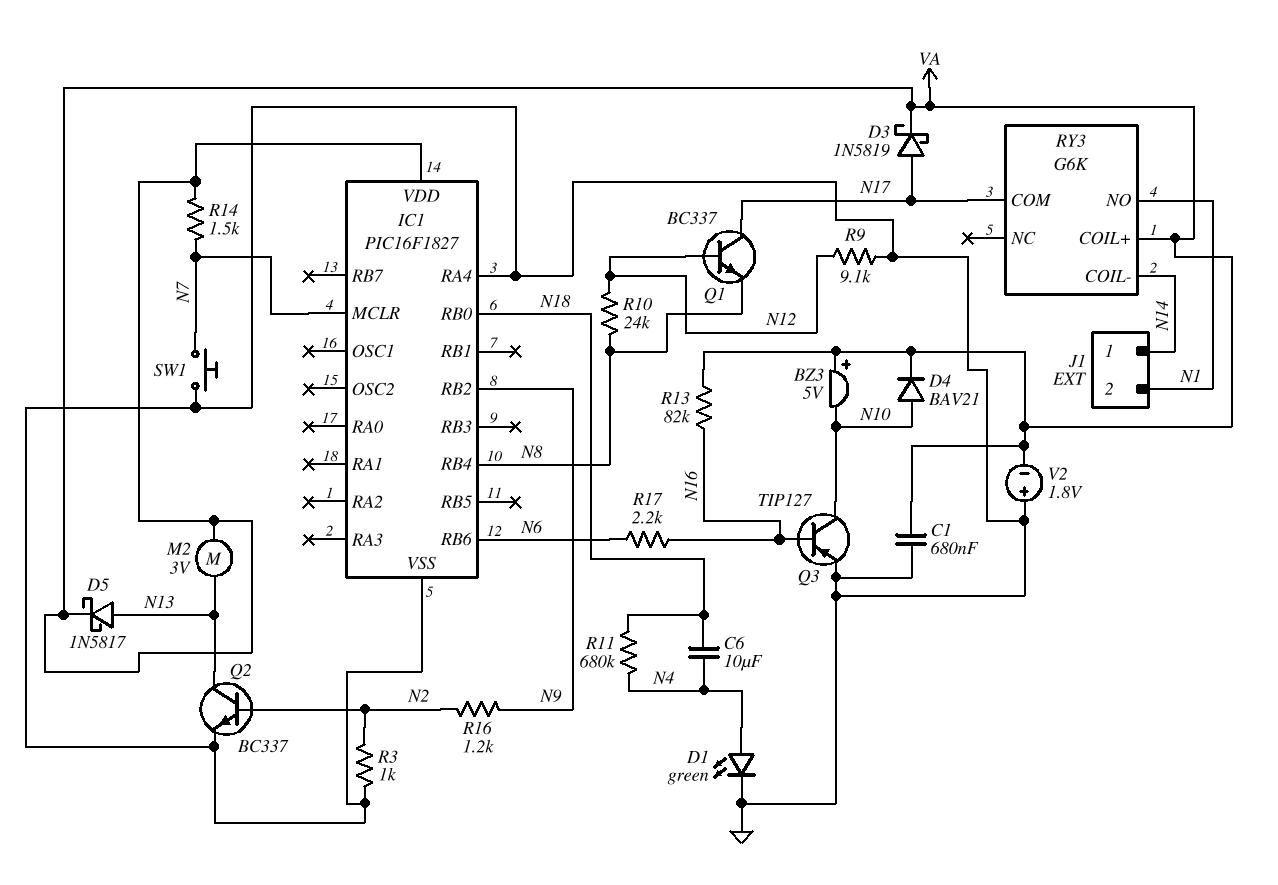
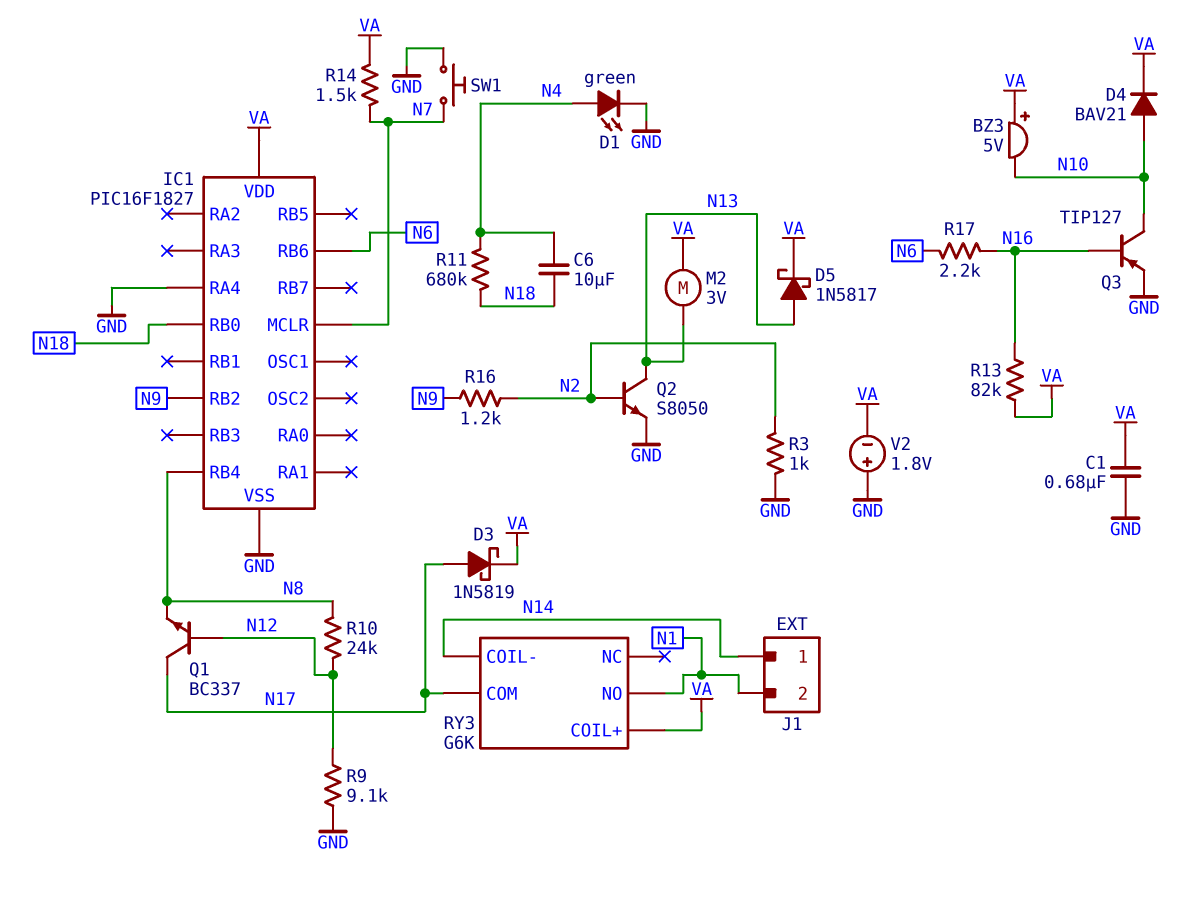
Q2: NPN BC337 (B N2, C N13, E GND) -> NPN S8050 (B N2, C N13, E GND)

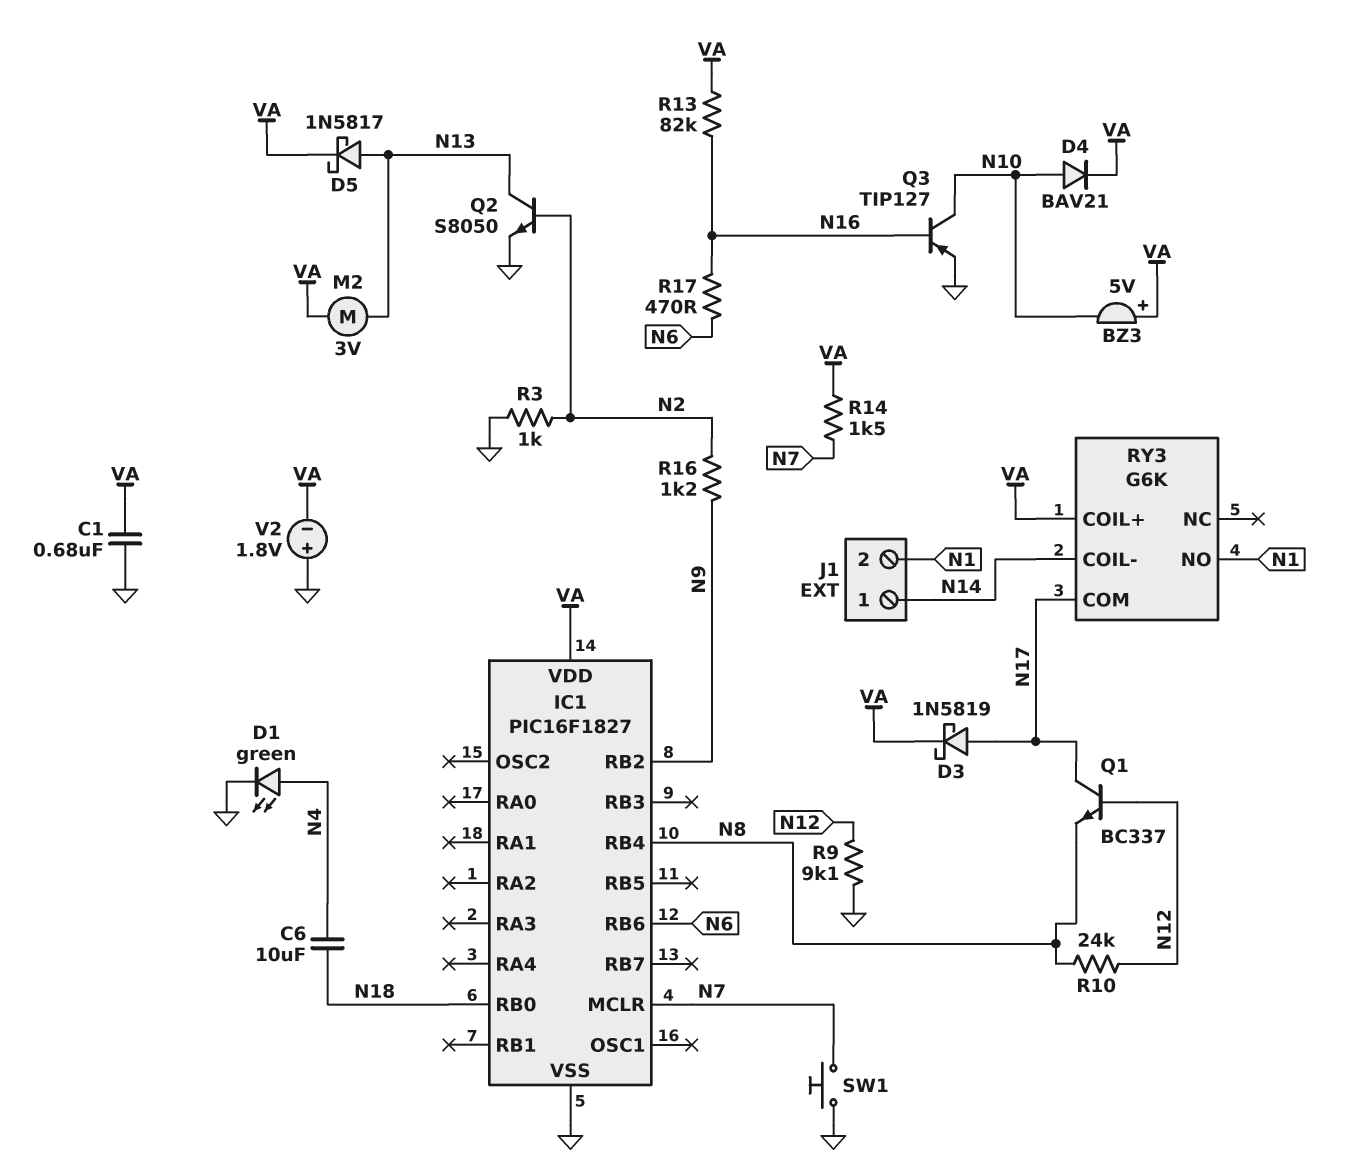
IC1 pin RA4: GND -> none
R11: 680k (N4, N18) -> none
R17: 2.2k (N6, N16) -> 470 (N6, N16)

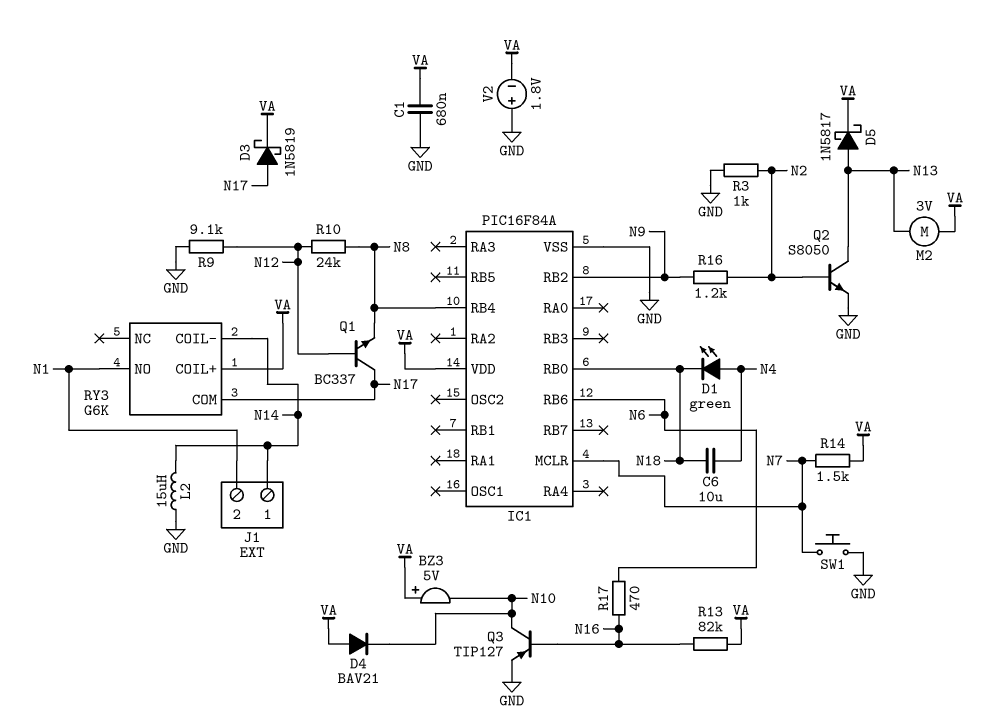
D1: LED green (A N4, K GND) -> LED green (A N4, K N18)
D4: diode BAV21 (A N10, K VA) -> diode BAV21 (A VA, K N10)
IC1: PIC16F1827 -> PIC16F84A
L2: none -> 15uH (GND, N14)

